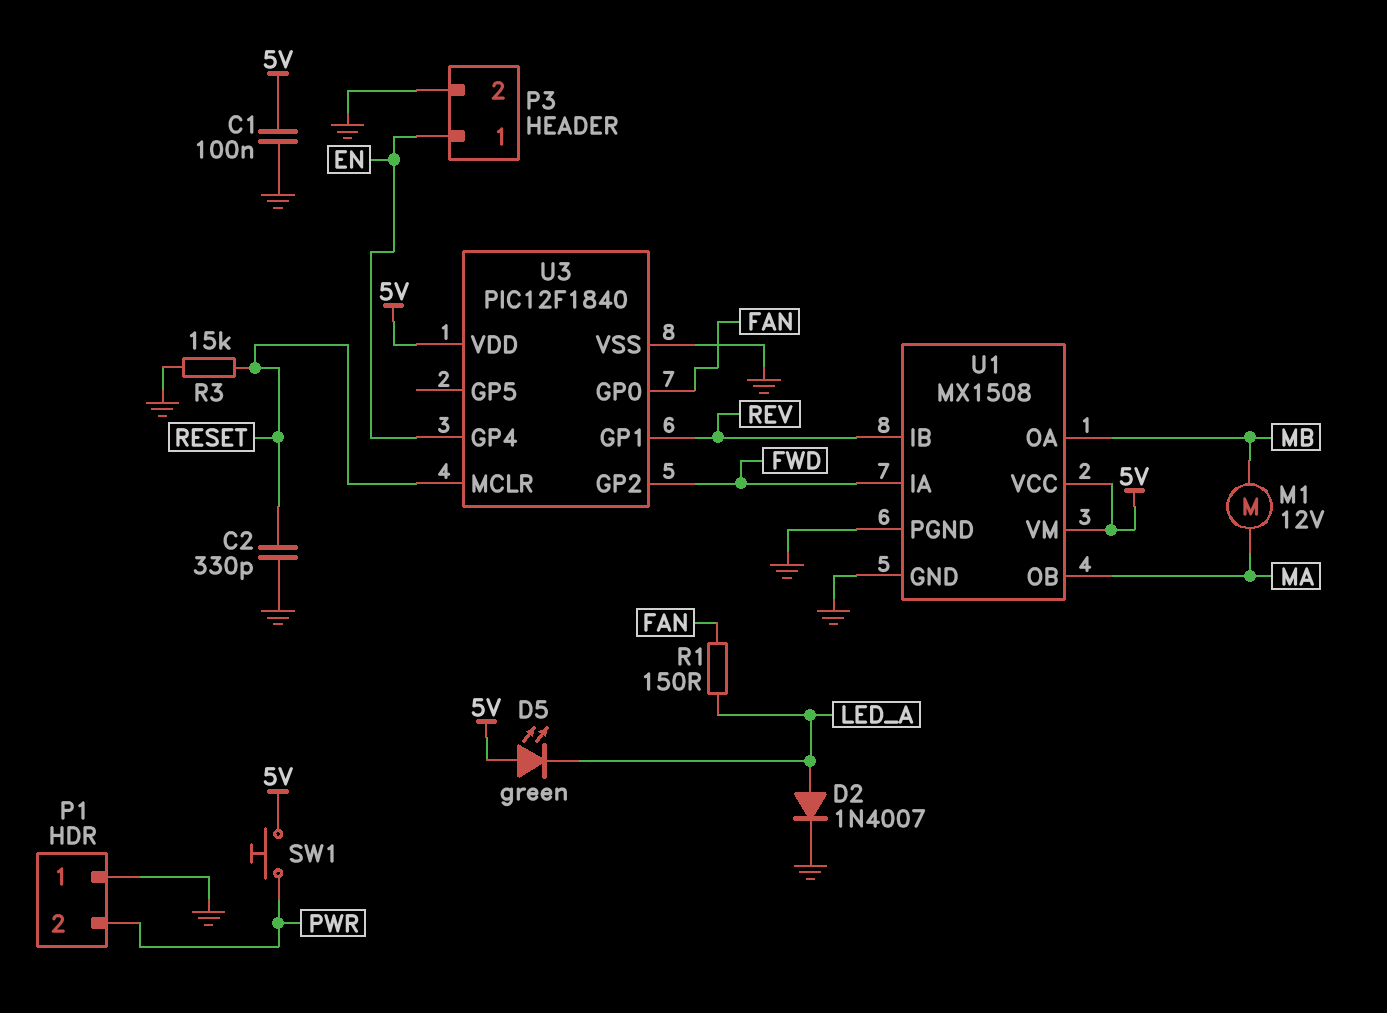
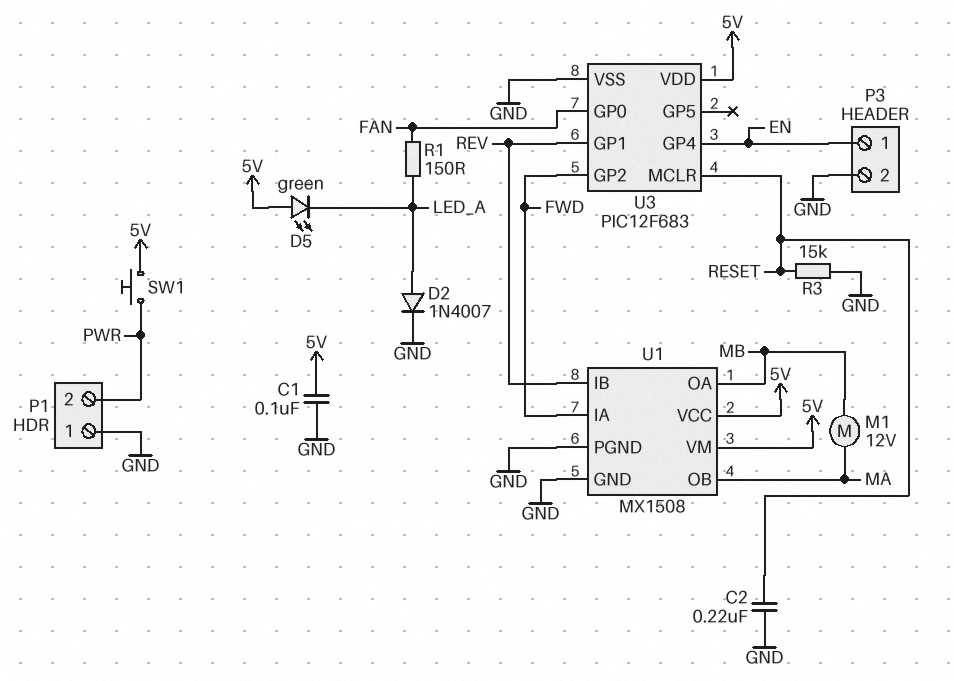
C2: 330pF (GND, RESET) -> 220nF (GND, RESET)
U3: PIC12F1840 -> PIC12F683

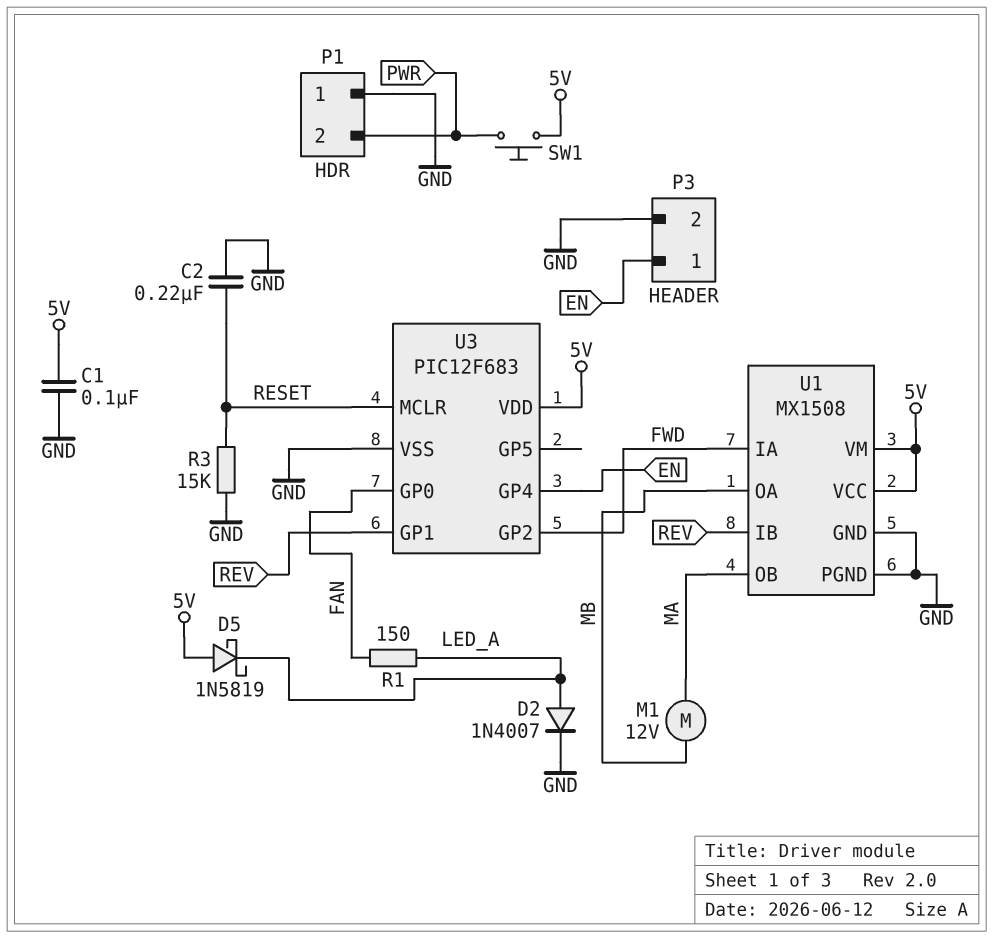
D5: LED green (A 5V, K LED_A) -> schottky 1N5819 (A 5V, K LED_A)

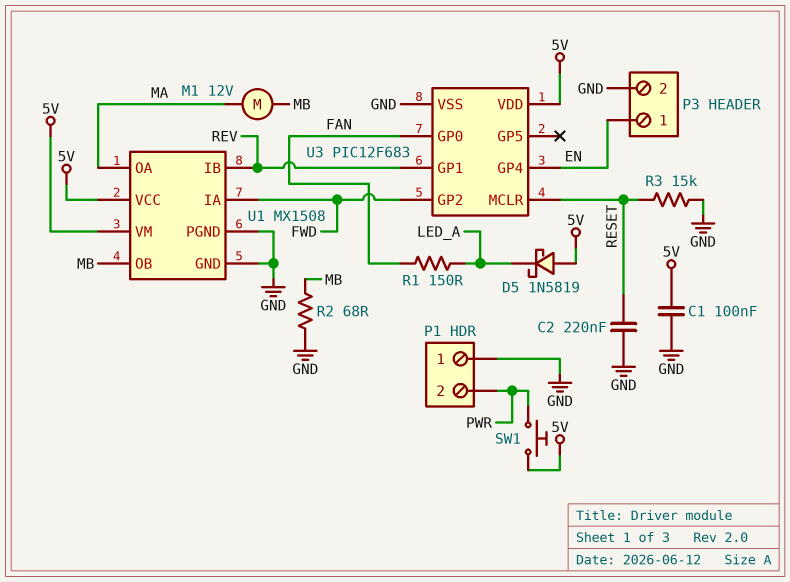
D2: diode 1N4007 (A LED_A, K GND) -> none
R2: none -> 68 (GND, MB)
U1 pin OA: MB -> MA
U1 pin OB: MA -> MB

